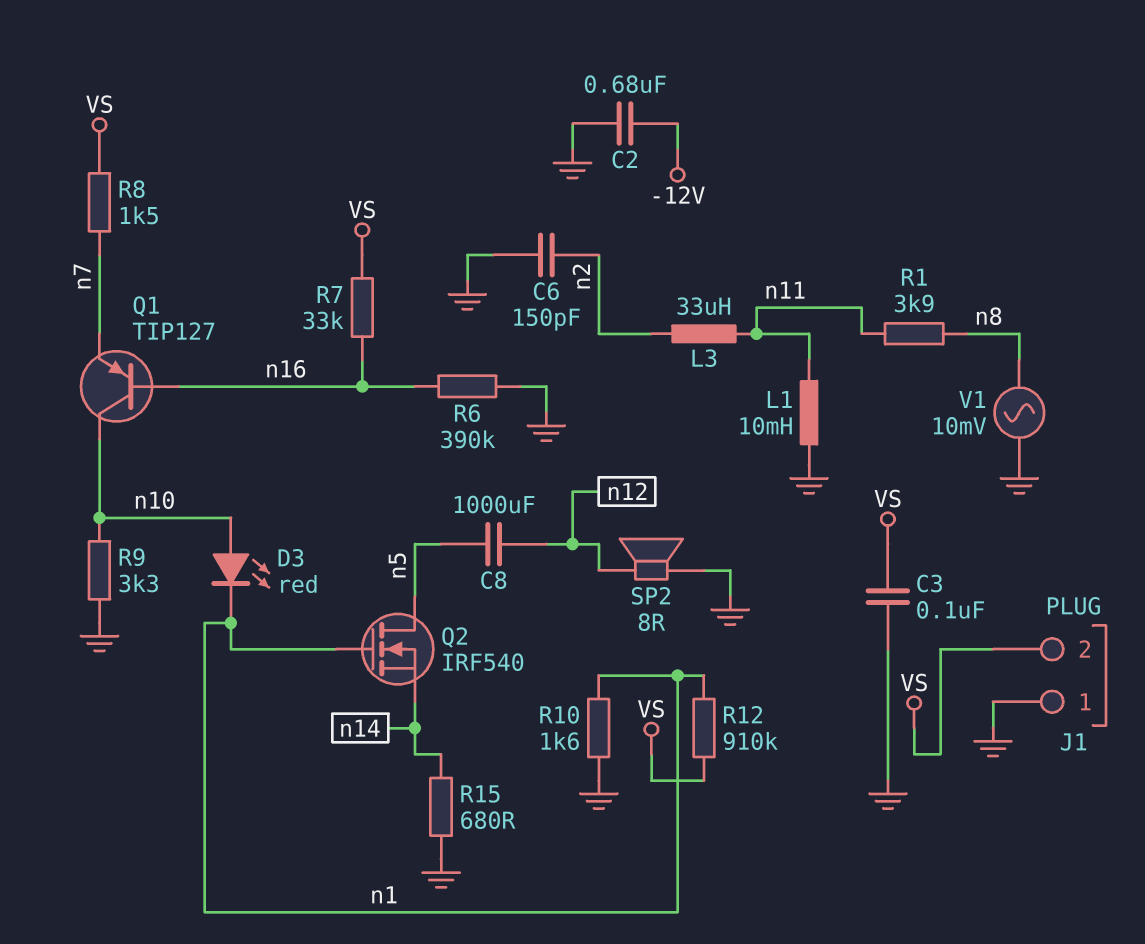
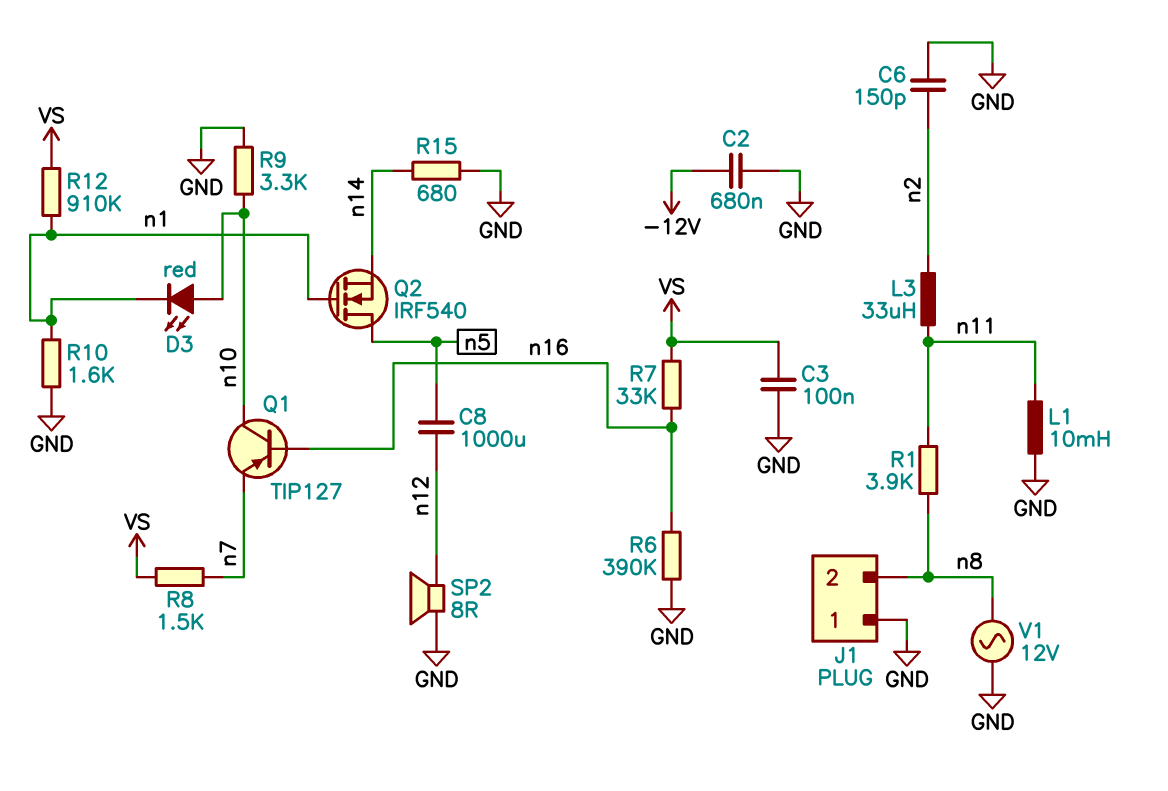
J1 pin 2: VS -> n8
V1: AC 10mV (GND, n8) -> AC 12V (GND, n8)

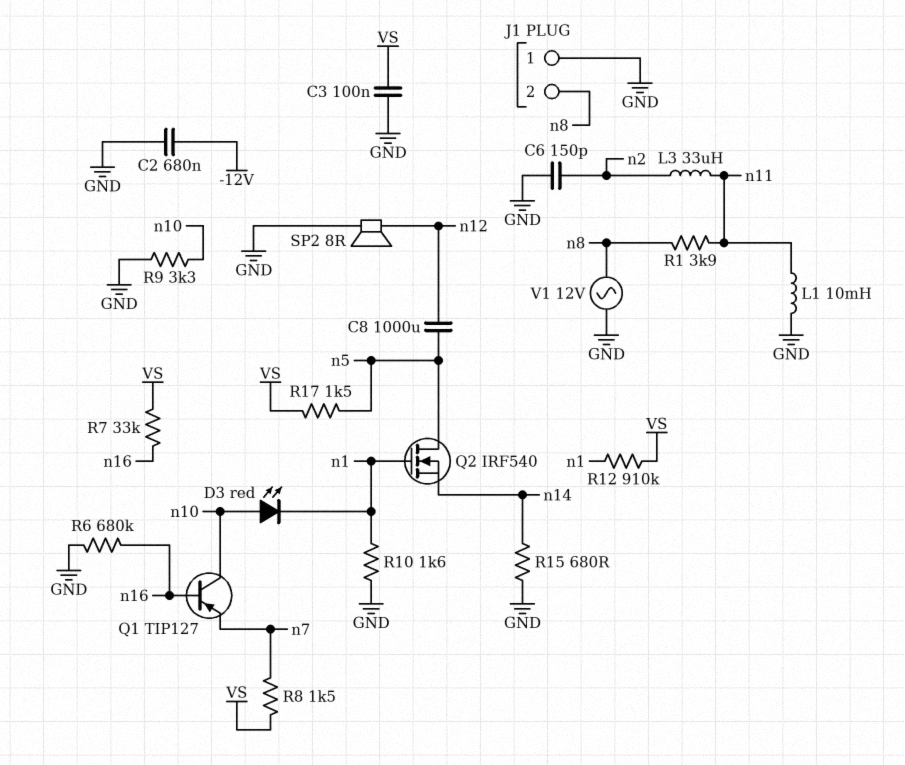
R6: 390k (GND, n16) -> 680k (GND, n16)
R17: none -> 1.5k (VS, n5)

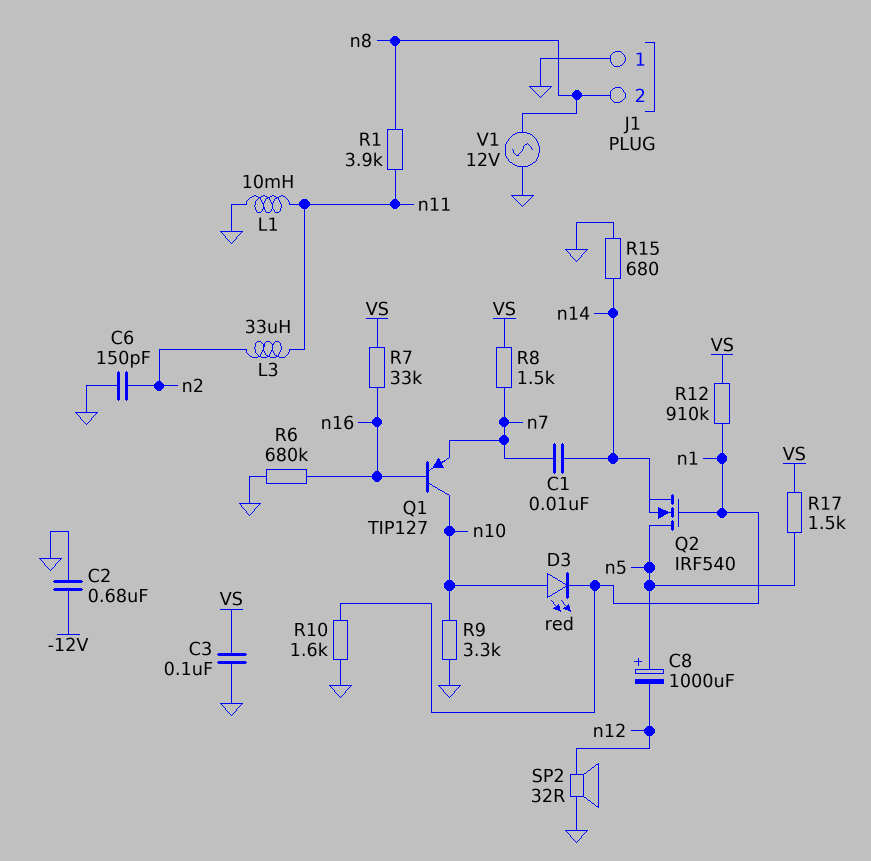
C1: none -> 10nF (n7, n14)
C8: 1000uF (n5, n12) -> 1000uF (plus n5, minus n12)
SP2: speaker 8R (GND, n12) -> speaker 32R (GND, n12)

